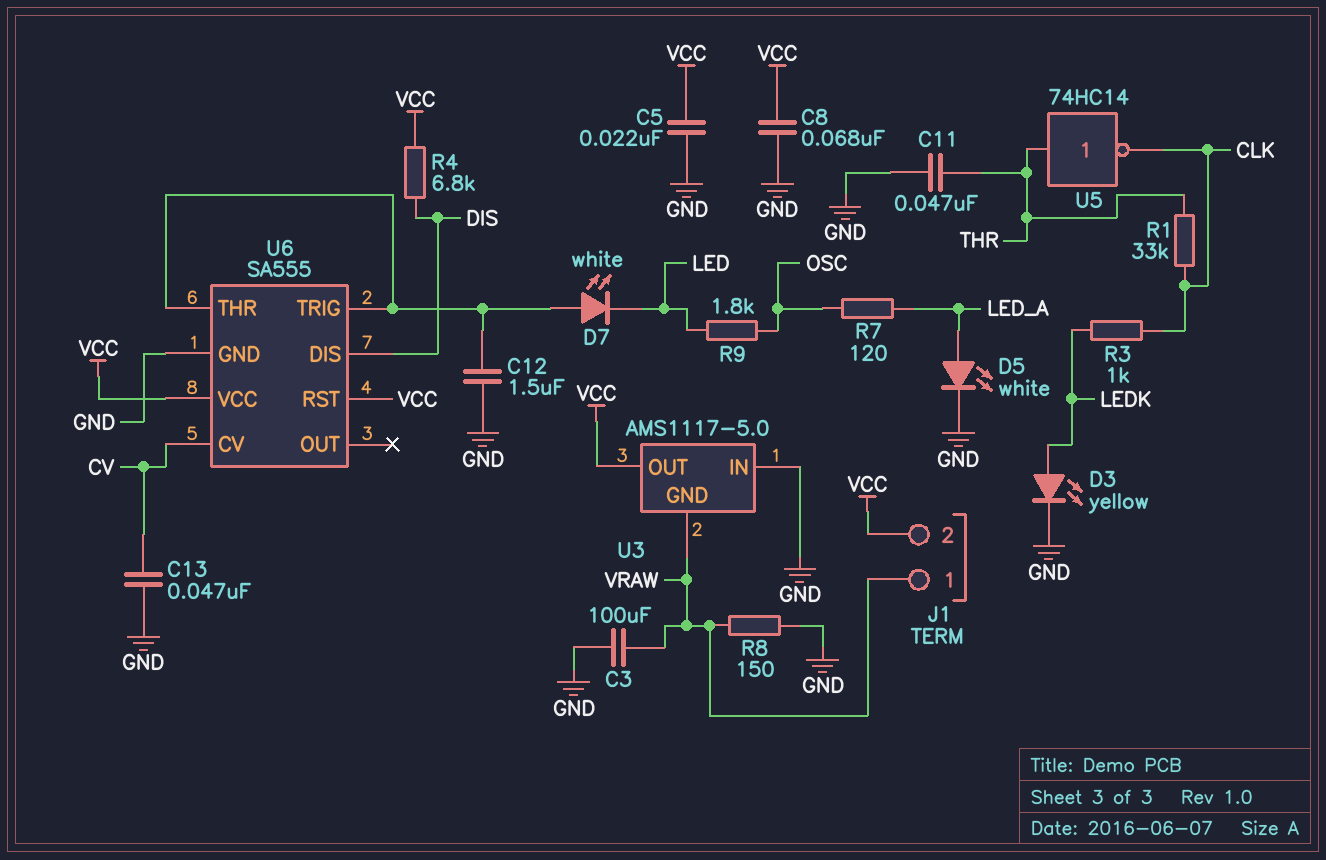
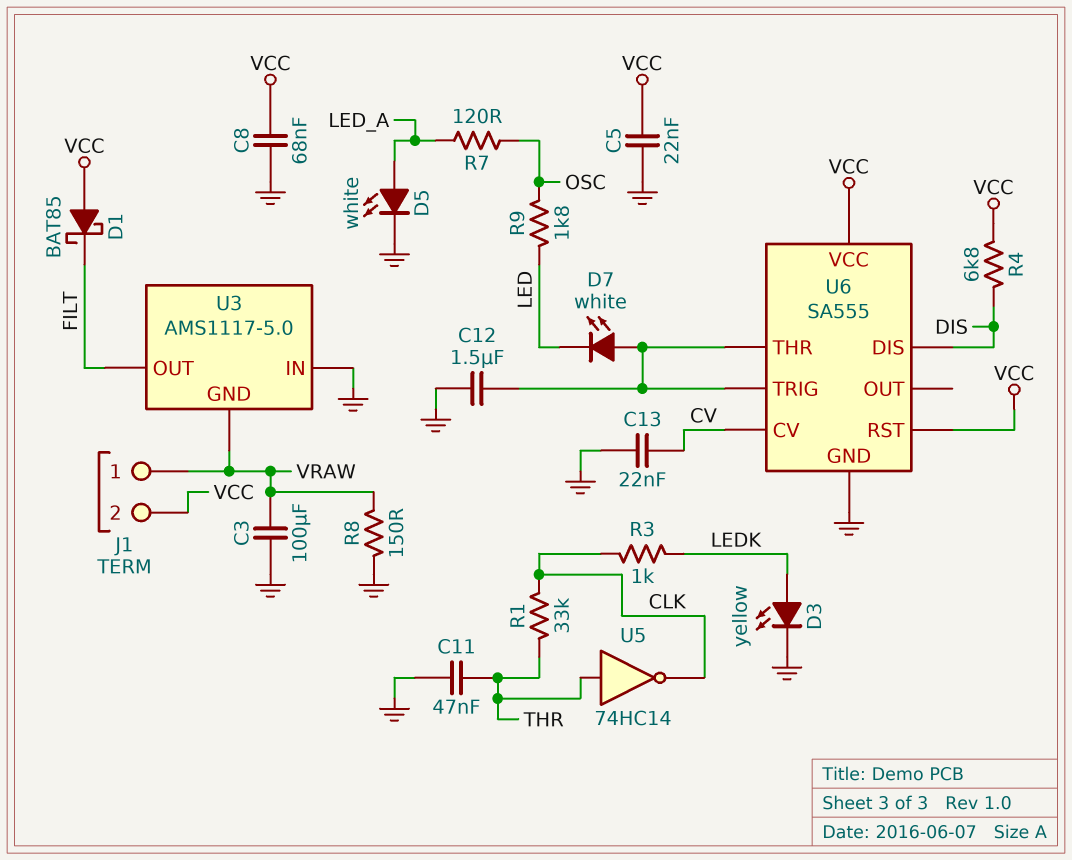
C13: 47nF (CV, GND) -> 22nF (CV, GND)
D1: none -> schottky BAT85 (A VCC, K FILT)
U3 pin OUT: VCC -> FILT

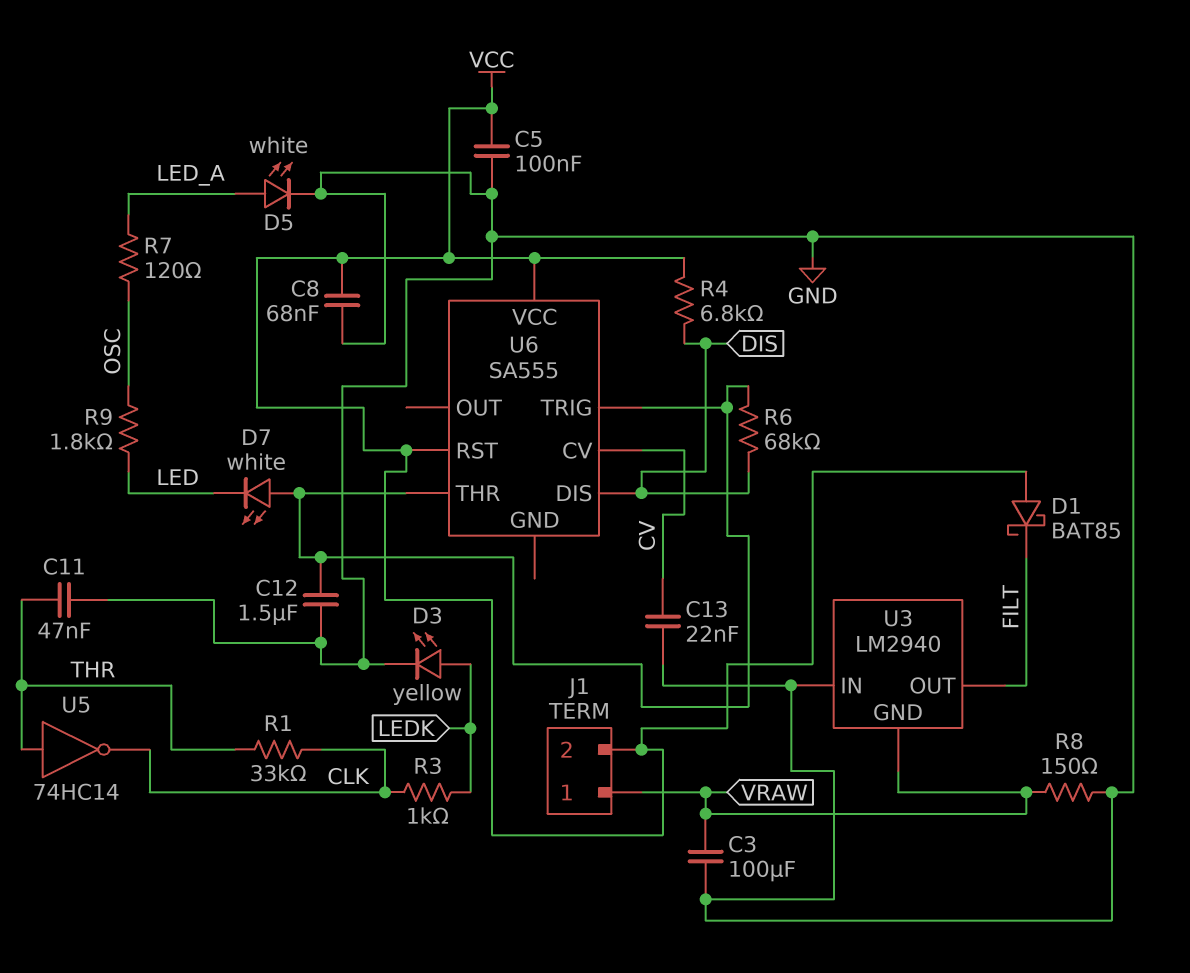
C5: 22nF (GND, VCC) -> 100nF (GND, VCC)
R6: none -> 68k (DIS, U6/THR)
U3: AMS1117-5.0 -> LM2940
U6 pin GND: GND -> none

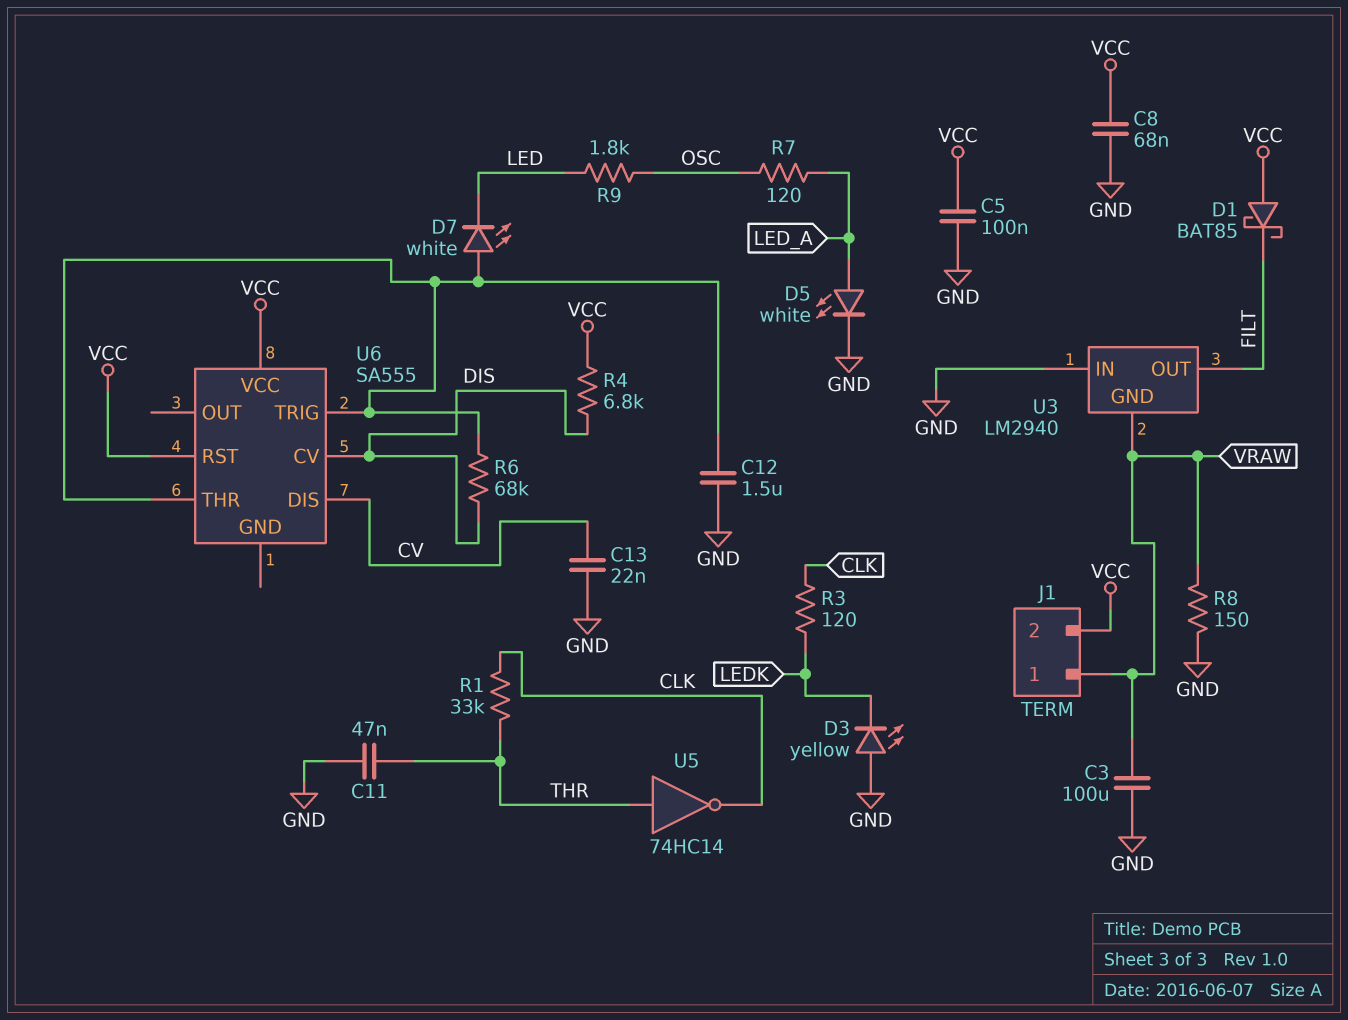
D3: LED yellow (A LEDK, K GND) -> LED yellow (A GND, K LEDK)
R3: 1k (CLK, LEDK) -> 120 (CLK, LEDK)
U6 pin CV: CV -> DIS
U6 pin DIS: DIS -> CV

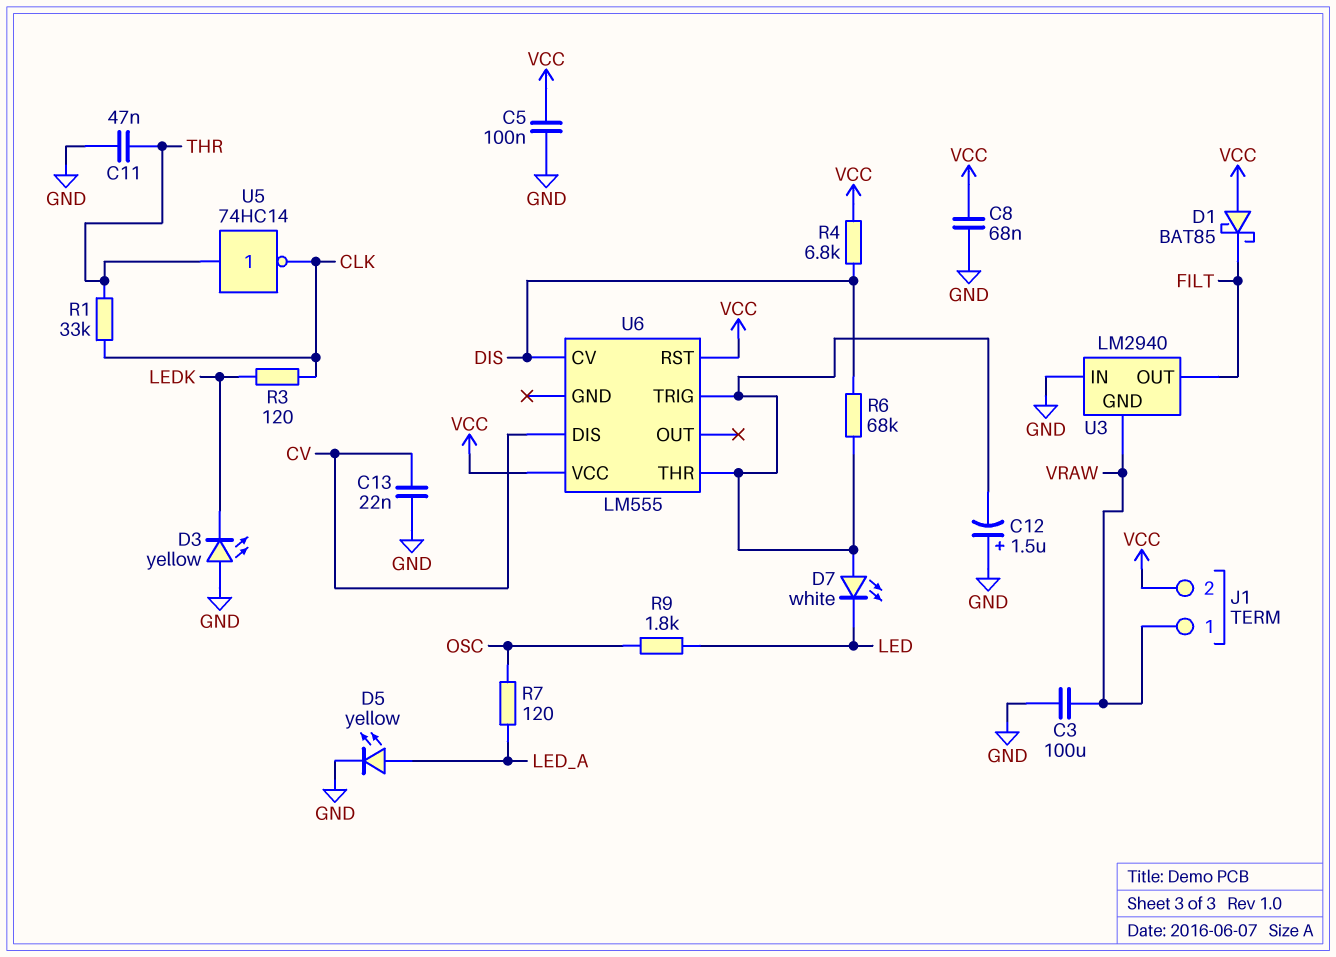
C12: 1.5uF (GND, U6/THR) -> 1.5uF (plus GND, minus U6/THR)
D5: LED white (A LED_A, K GND) -> LED yellow (A LED_A, K GND)
R8: 150 (GND, VRAW) -> none
U6: SA555 -> LM555

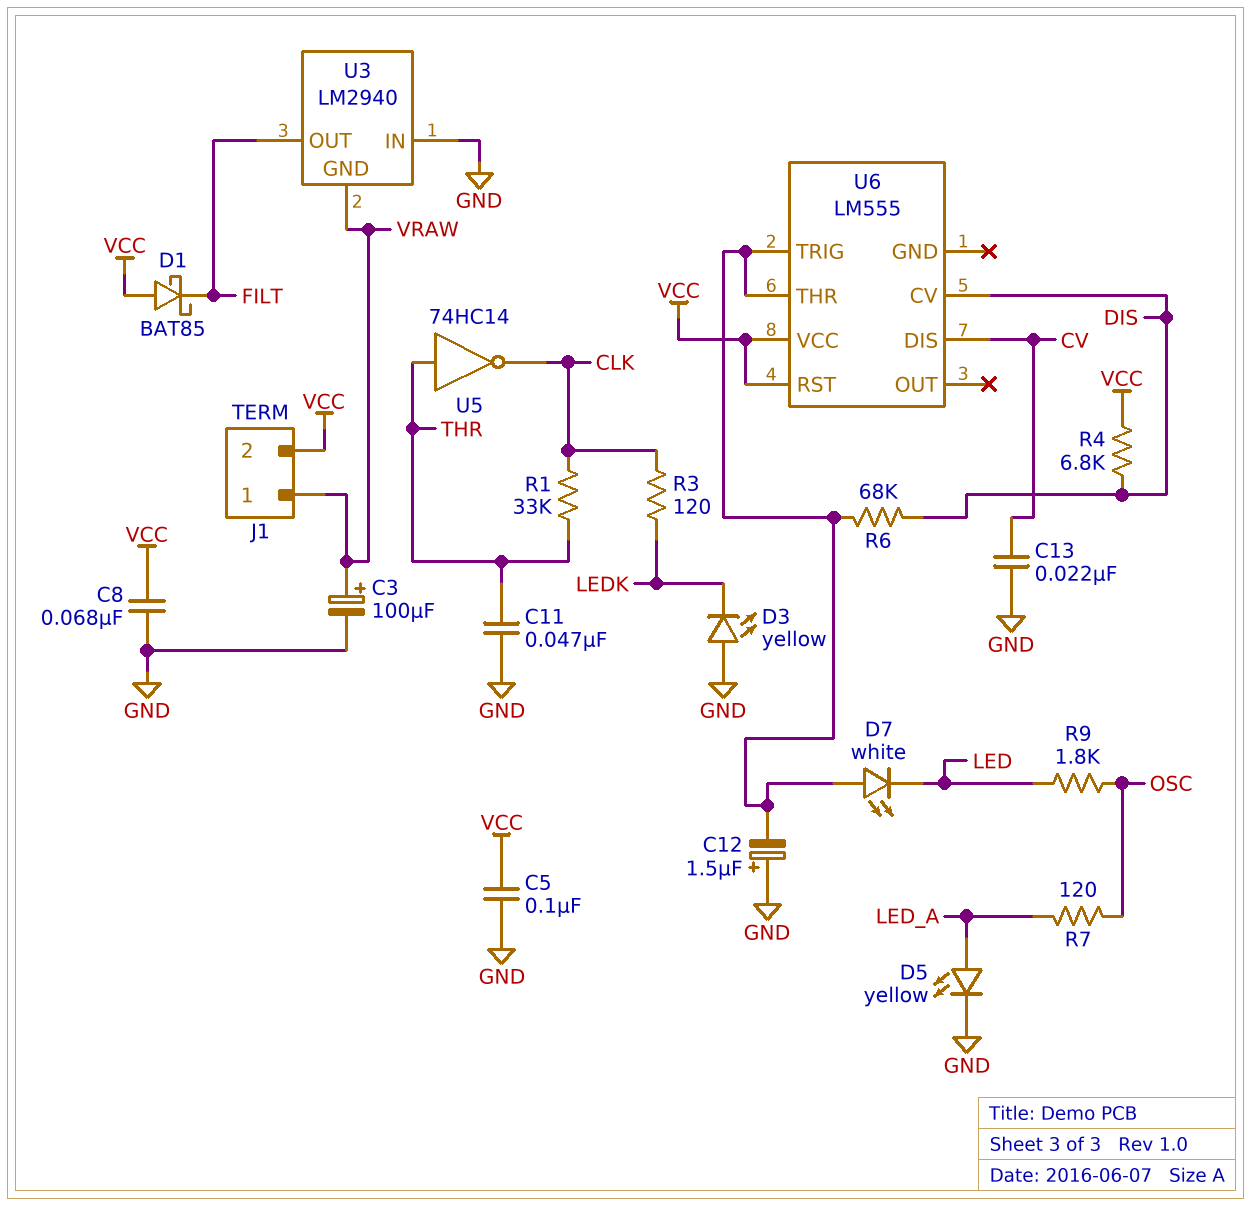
C3: 100uF (GND, VRAW) -> 100uF (plus VRAW, minus GND)

